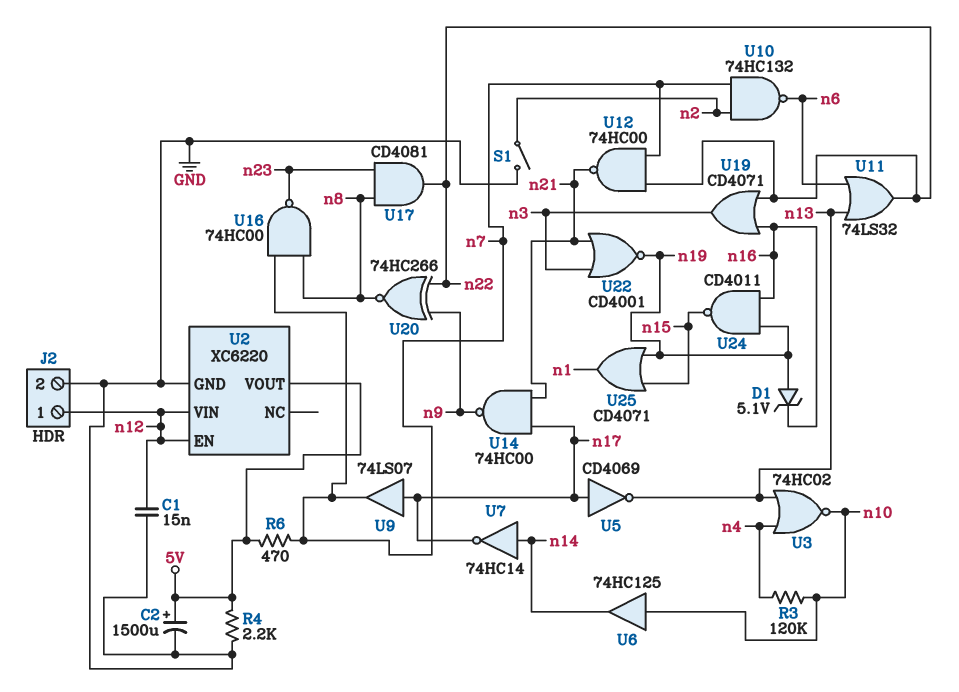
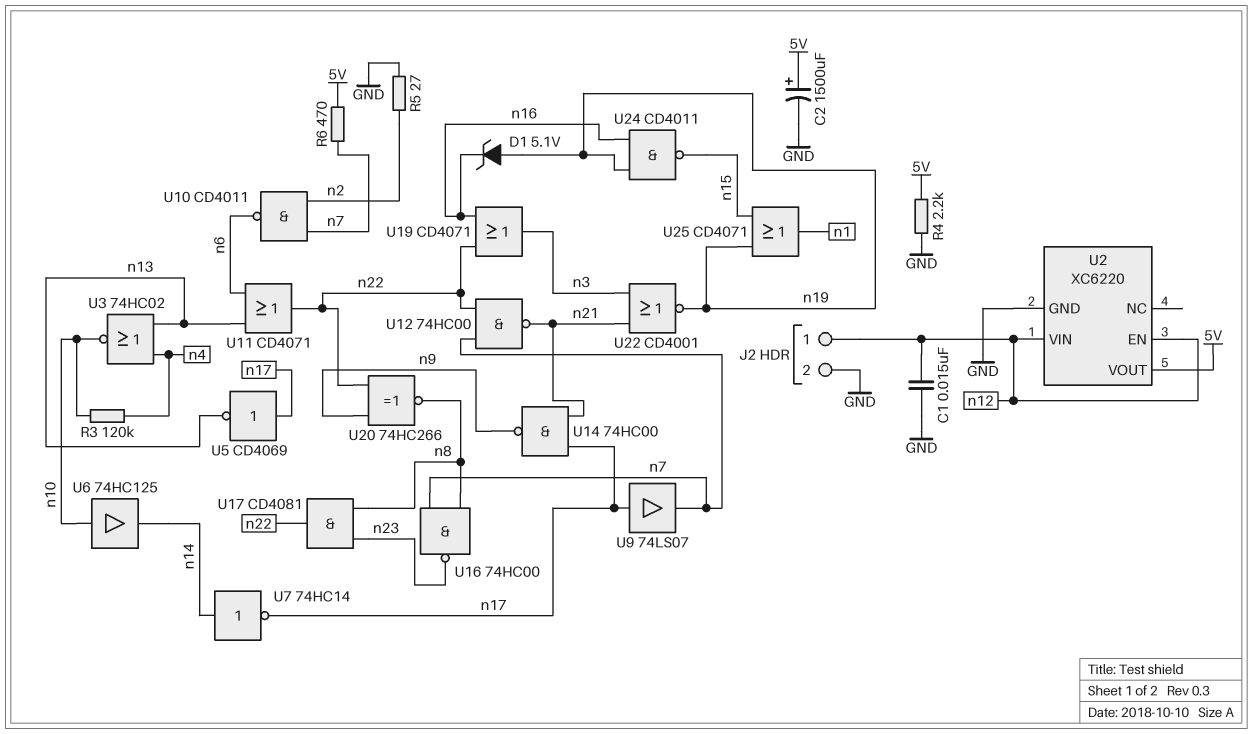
R5: none -> 27 (GND, n2)
S1: switch (GND, n2) -> none
U10: NAND 74HC132 (in n2, in n7, out n6) -> NAND CD4011 (in n2, in n7, out n6)
U11: OR 74LS32 (in n6, in n13, out n22) -> OR CD4071 (in n6, in n13, out n22)

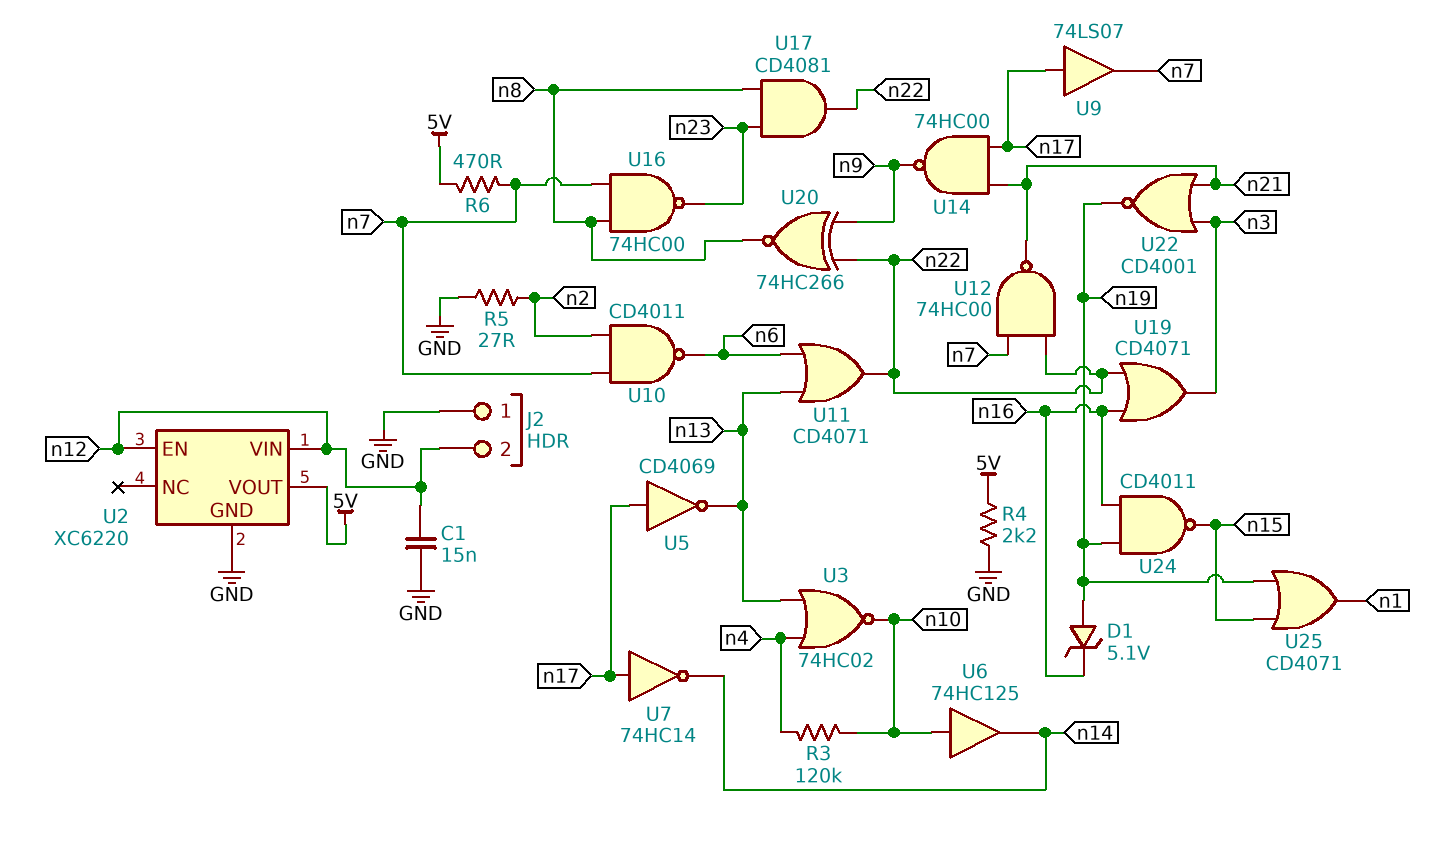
C2: 1500uF (plus 5V, minus GND) -> none
J2 pin 1: n12 -> GND
J2 pin 2: GND -> n12
U7: NOT 74HC14 (in n14, out n17) -> NOT 74HC14 (in n17, out n14)

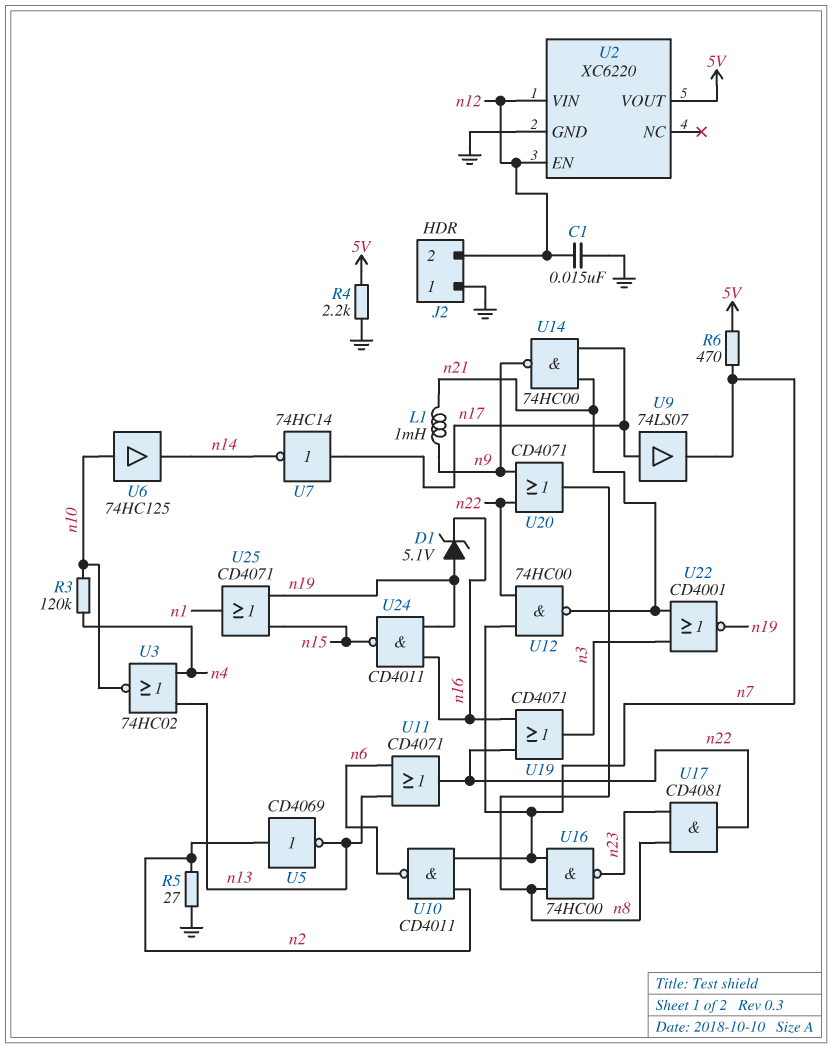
L1: none -> 1mH (n9, n21)
U5: NOT CD4069 (in n17, out n13) -> NOT CD4069 (in n2, out n13)
U20: XNOR 74HC266 (in n9, in n22, out n8) -> OR CD4071 (in n9, in n22, out n8)

